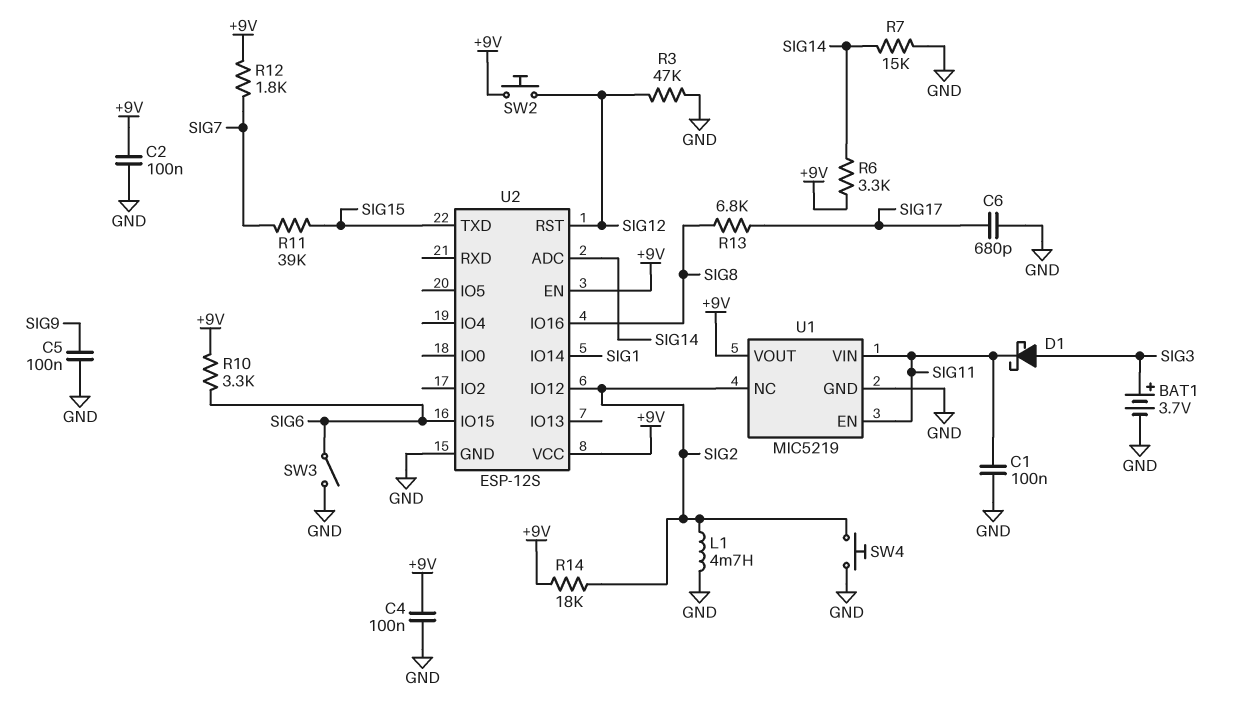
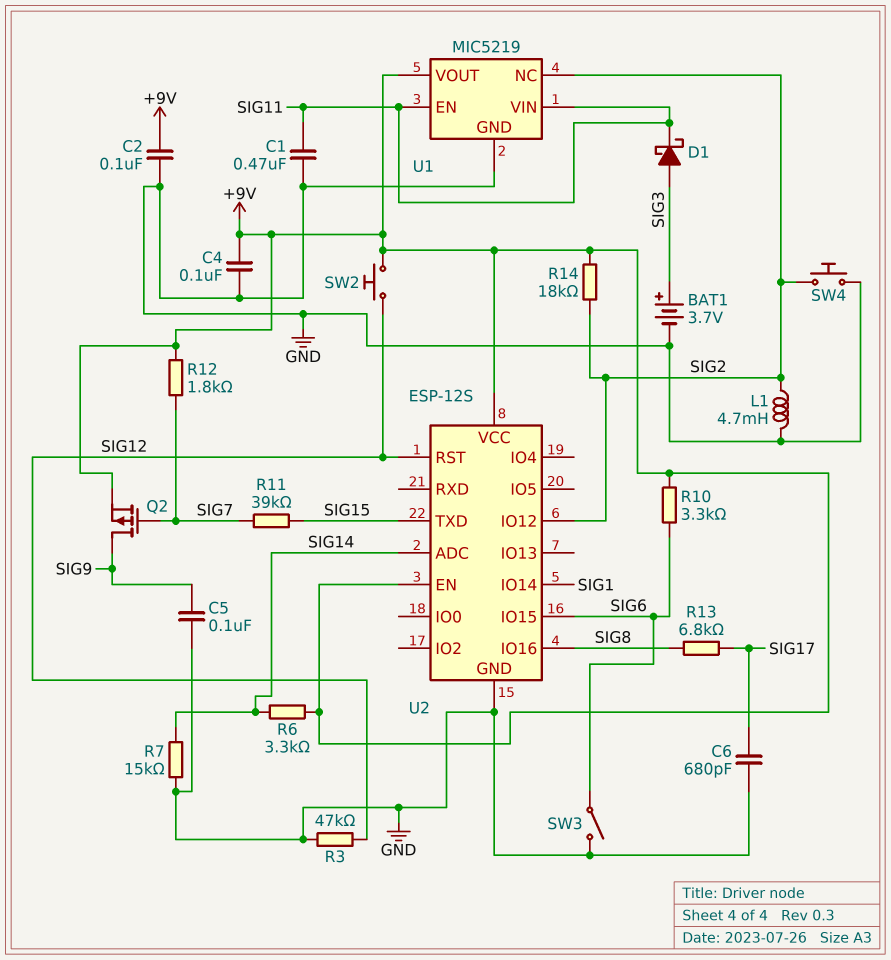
C1: 100nF (GND, SIG11) -> 470nF (GND, SIG11)
Q2: none -> PMOS (G SIG7, D SIG9, S +9V)

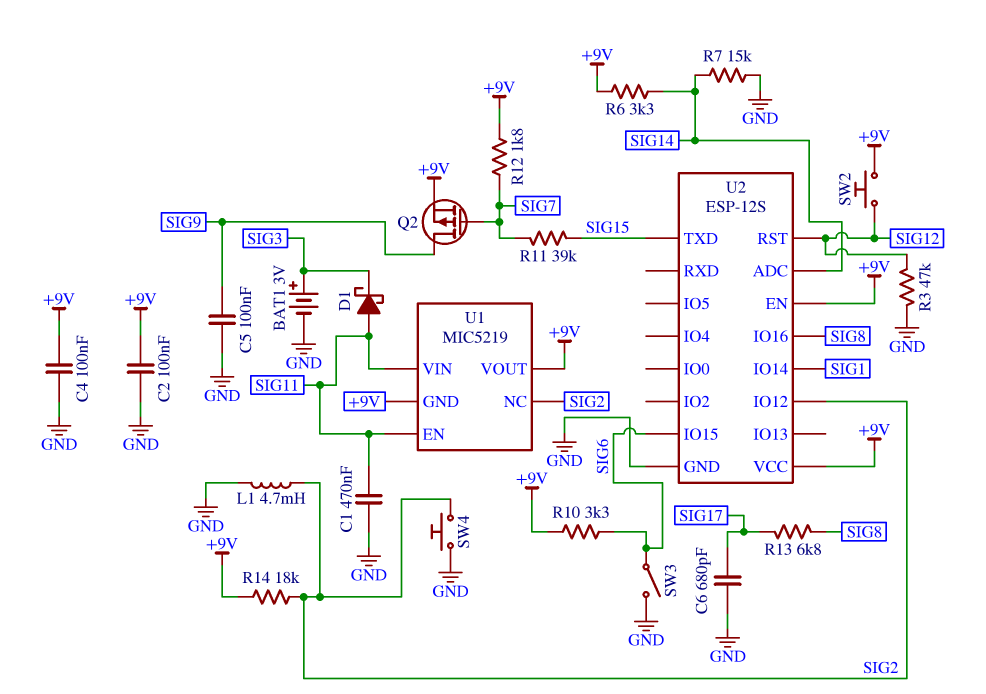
BAT1: 3.7V (plus SIG3, minus GND) -> 3V (plus SIG3, minus GND)
D1: schottky (A SIG3, K SIG11) -> schottky (A SIG11, K SIG3)
U1 pin GND: GND -> +9V

